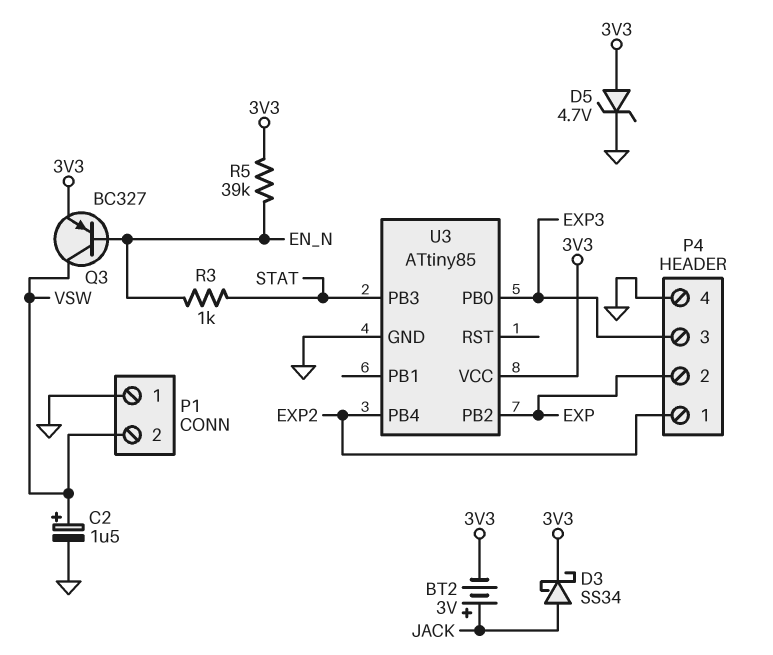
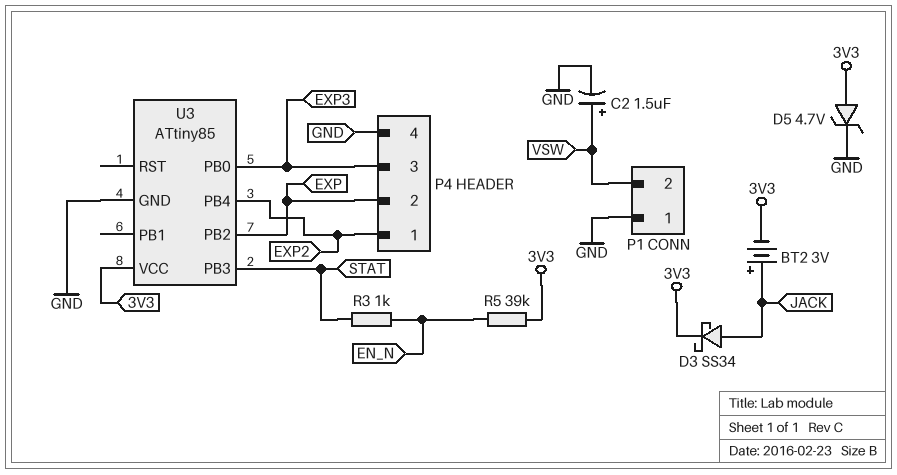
Q3: PNP BC327 (B EN_N, C VSW, E 3V3) -> none

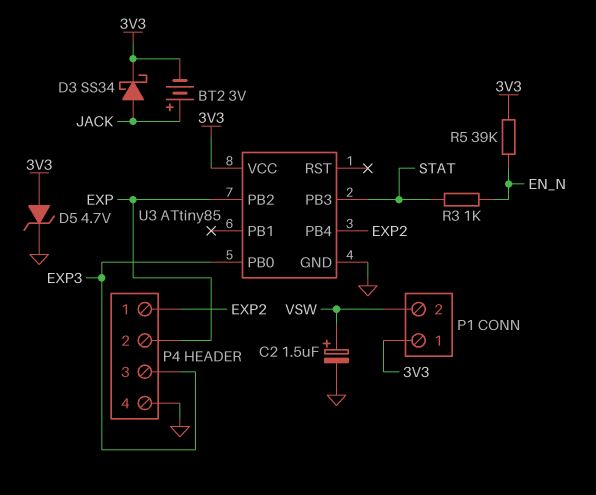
P1 pin 1: GND -> 3V3

